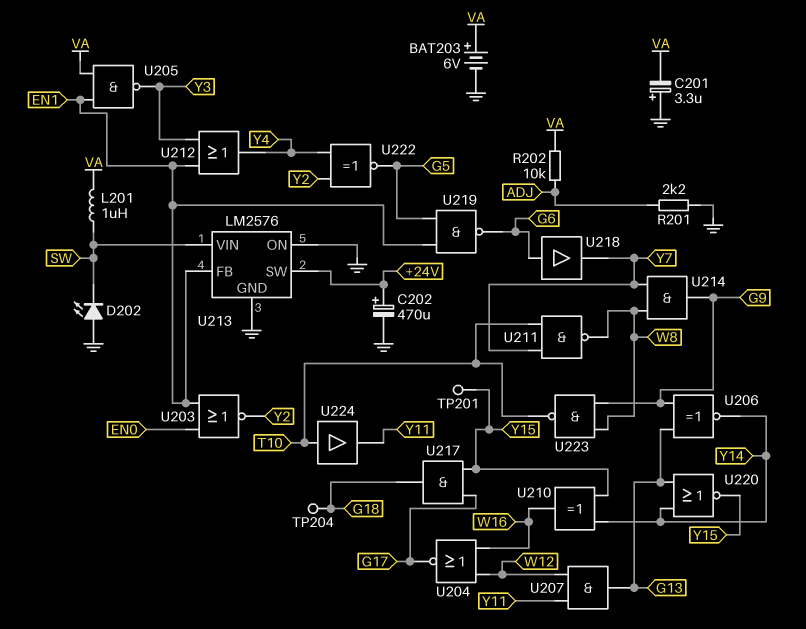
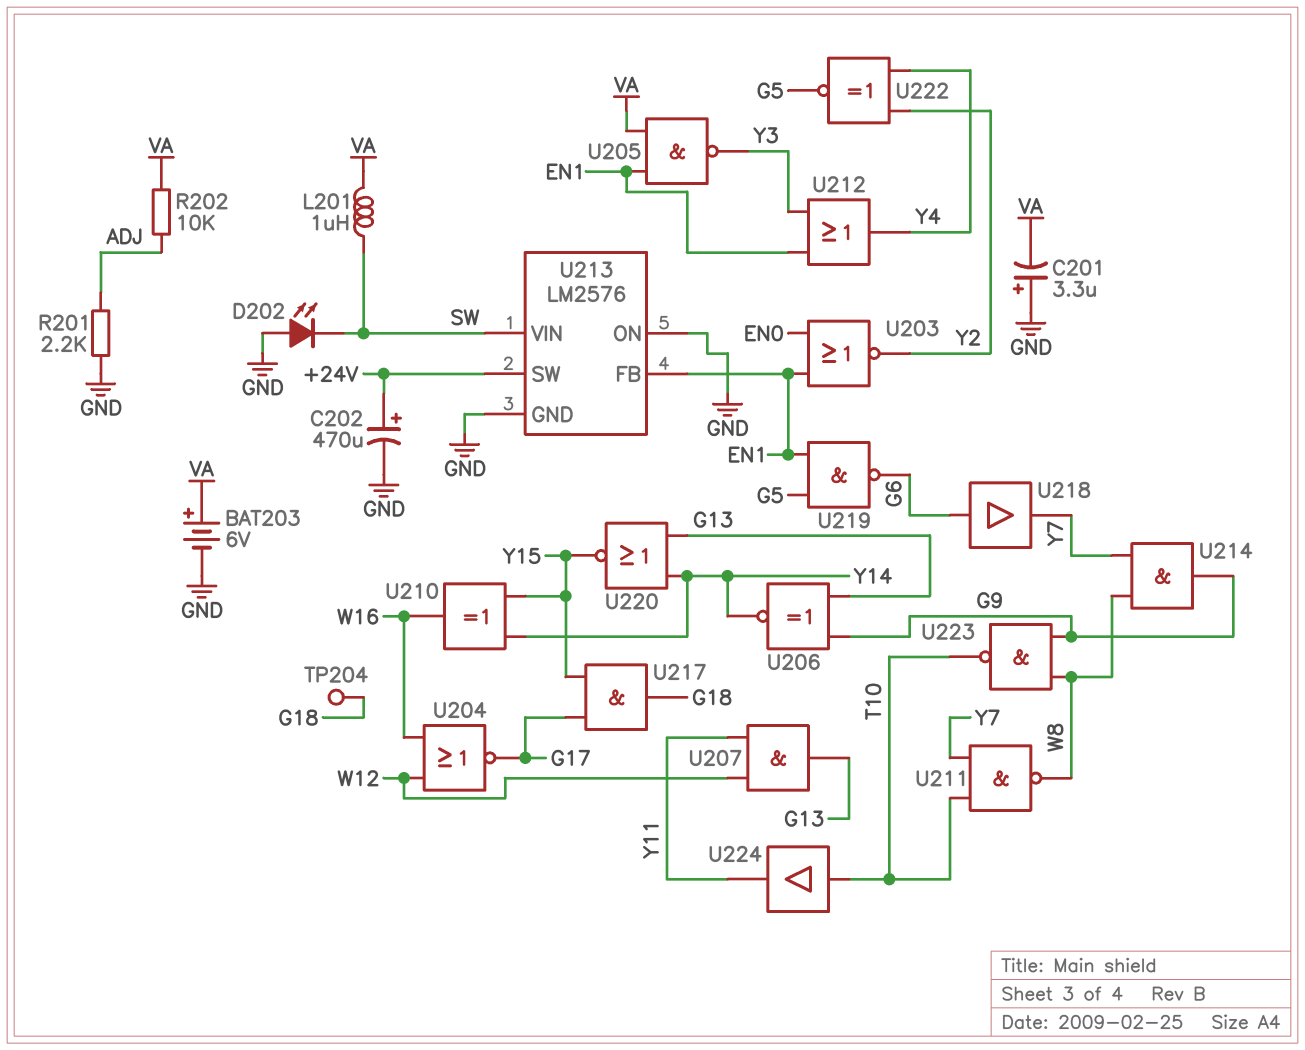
TP201: test point (Y15) -> none

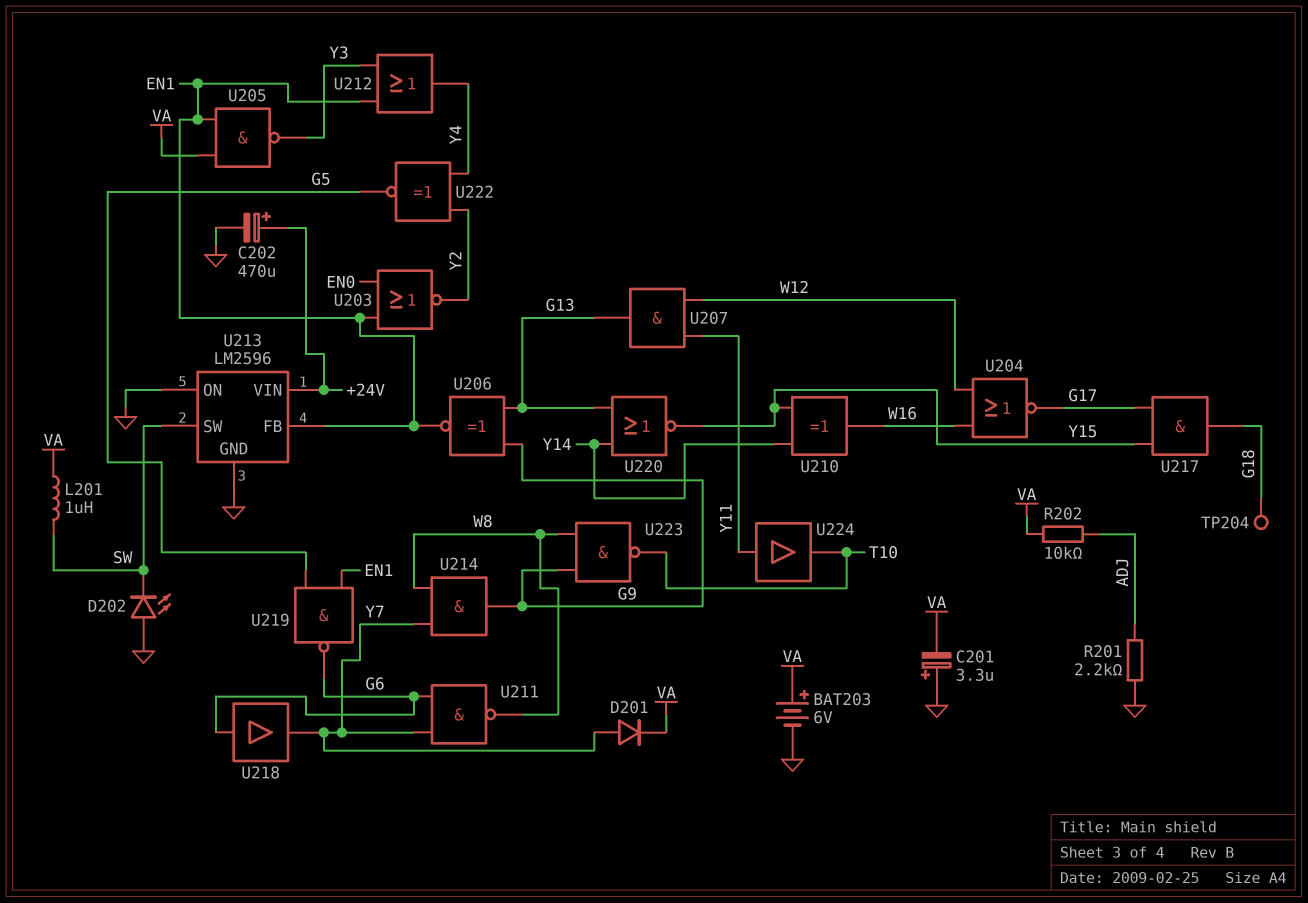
D201: none -> diode (A Y7, K VA)
U206: XNOR (in G9, in G13, out Y14) -> XNOR (in G9, in G13, out EN1)
U211: NAND (in T10, in Y7, out W8) -> NAND (in G6, in Y7, out W8)
U213: LM2576 -> LM2596
U213 pin SW: +24V -> SW
U213 pin VIN: SW -> +24V
U224: buffer (in T10, out Y11) -> buffer (in Y11, out T10)

